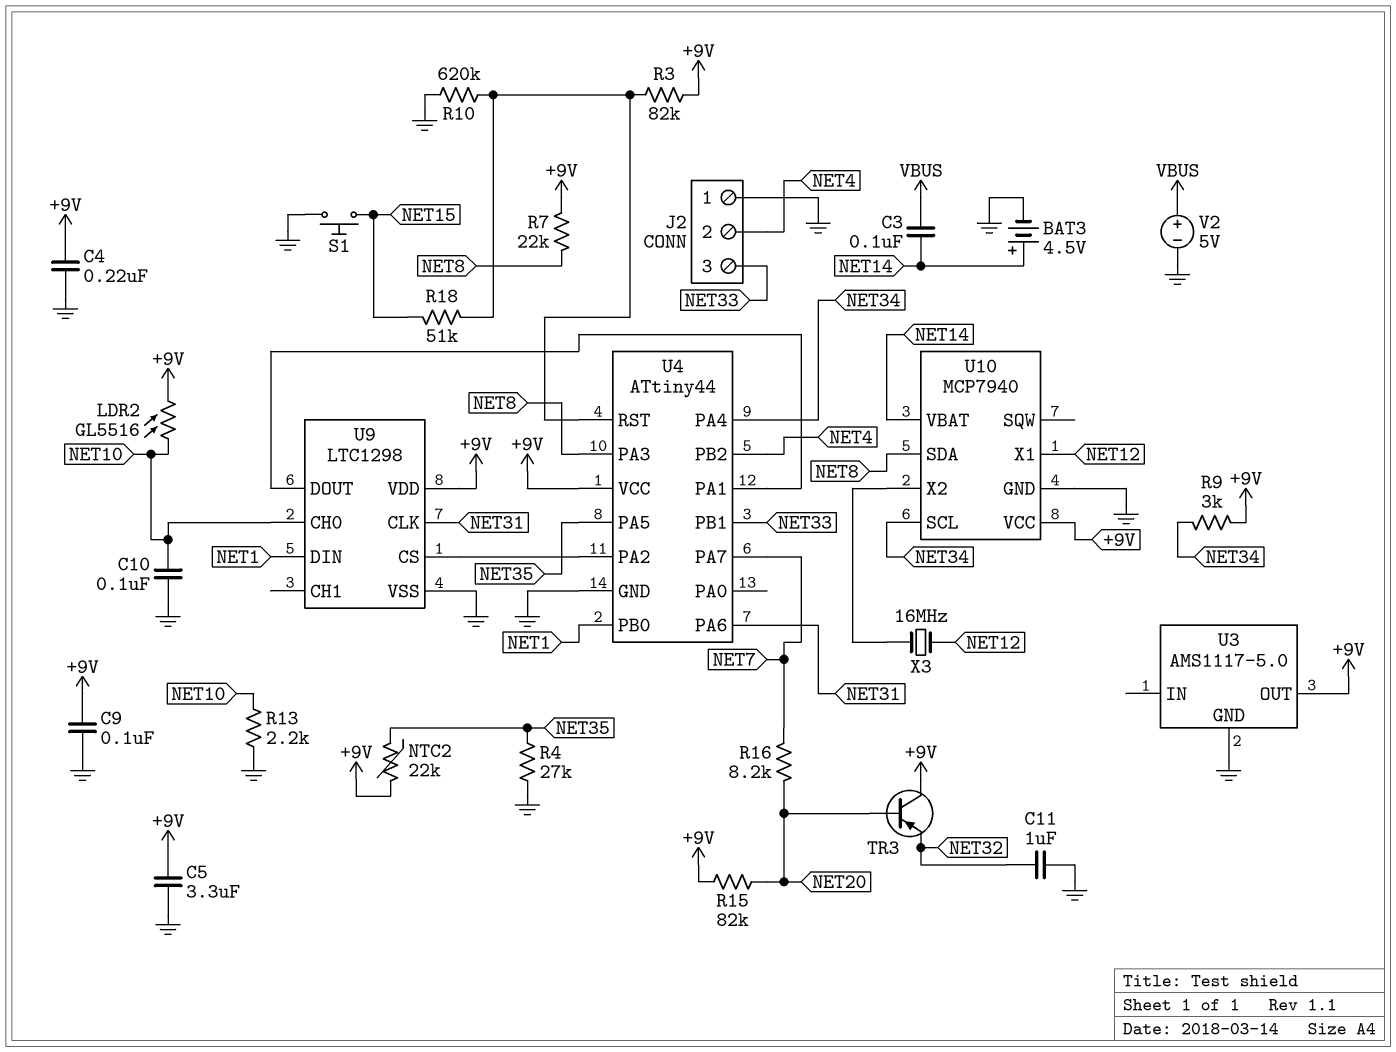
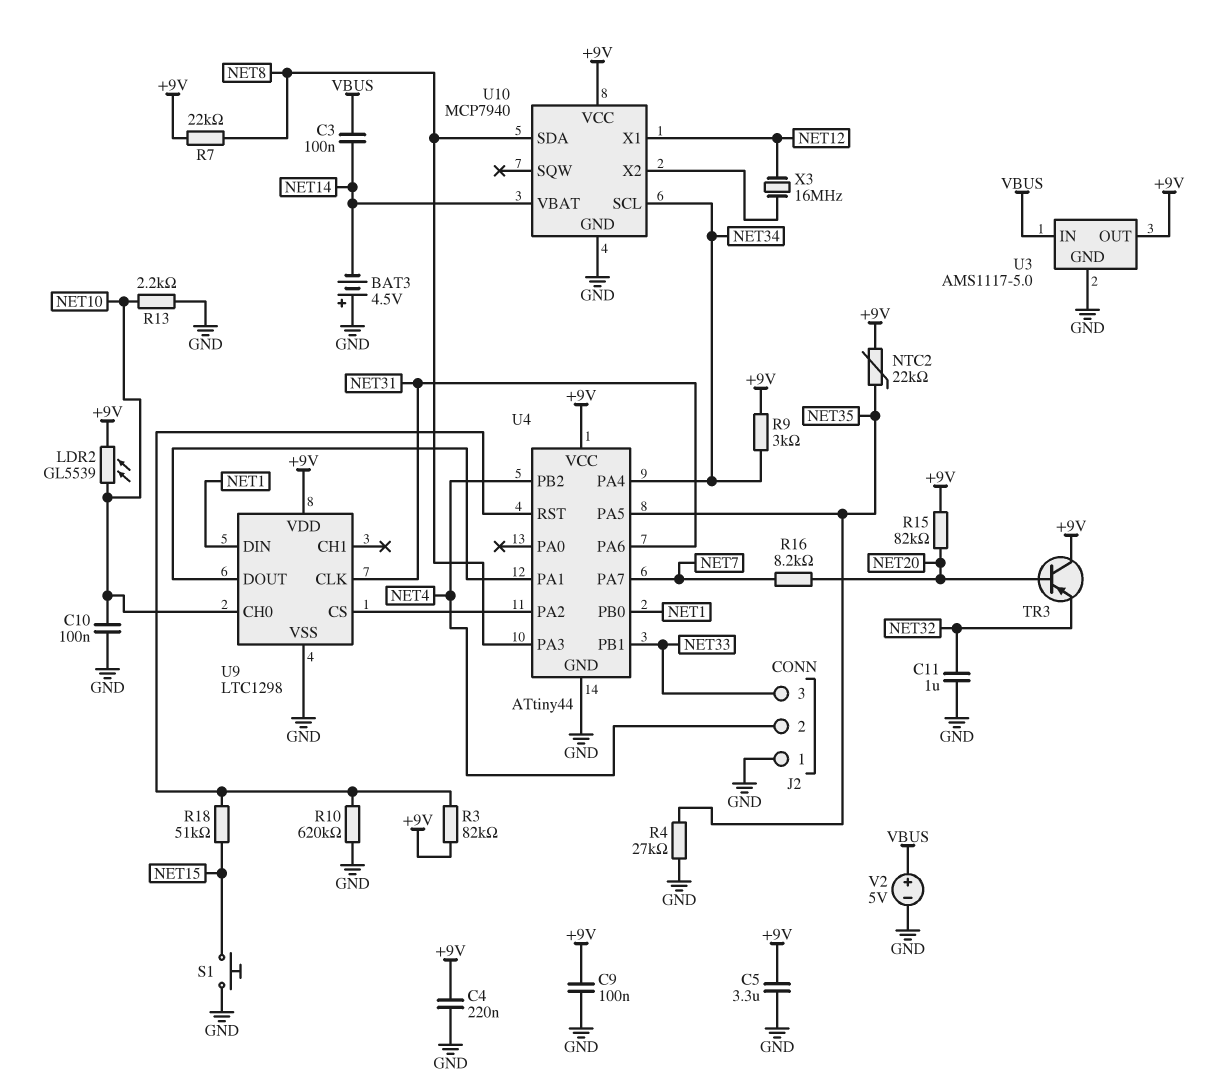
BAT3: 4.5V (plus NET14, minus GND) -> 4.5V (plus GND, minus NET14)
LDR2: GL5516 (+9V, NET10) -> GL5539 (+9V, NET10)
U3 pin IN: none -> VBUS

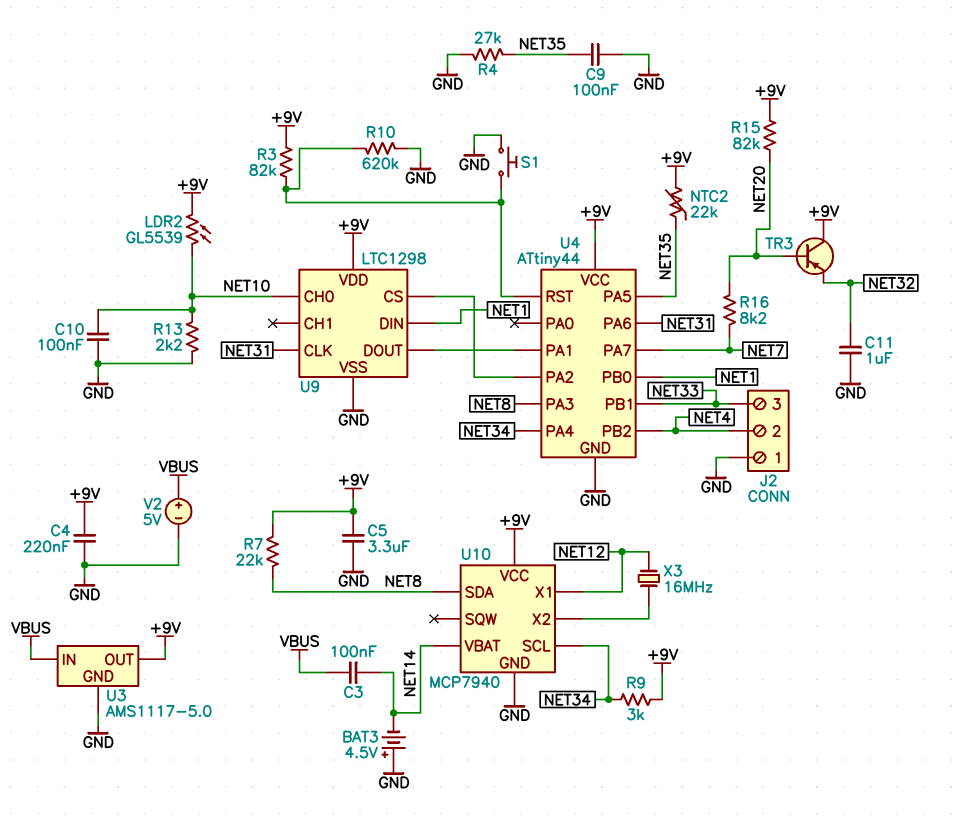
C9: 100nF (+9V, GND) -> 100nF (GND, NET35)
R18: 51k (NET15, U4/RST) -> none
S1: button (GND, NET15) -> button (GND, U4/RST)

